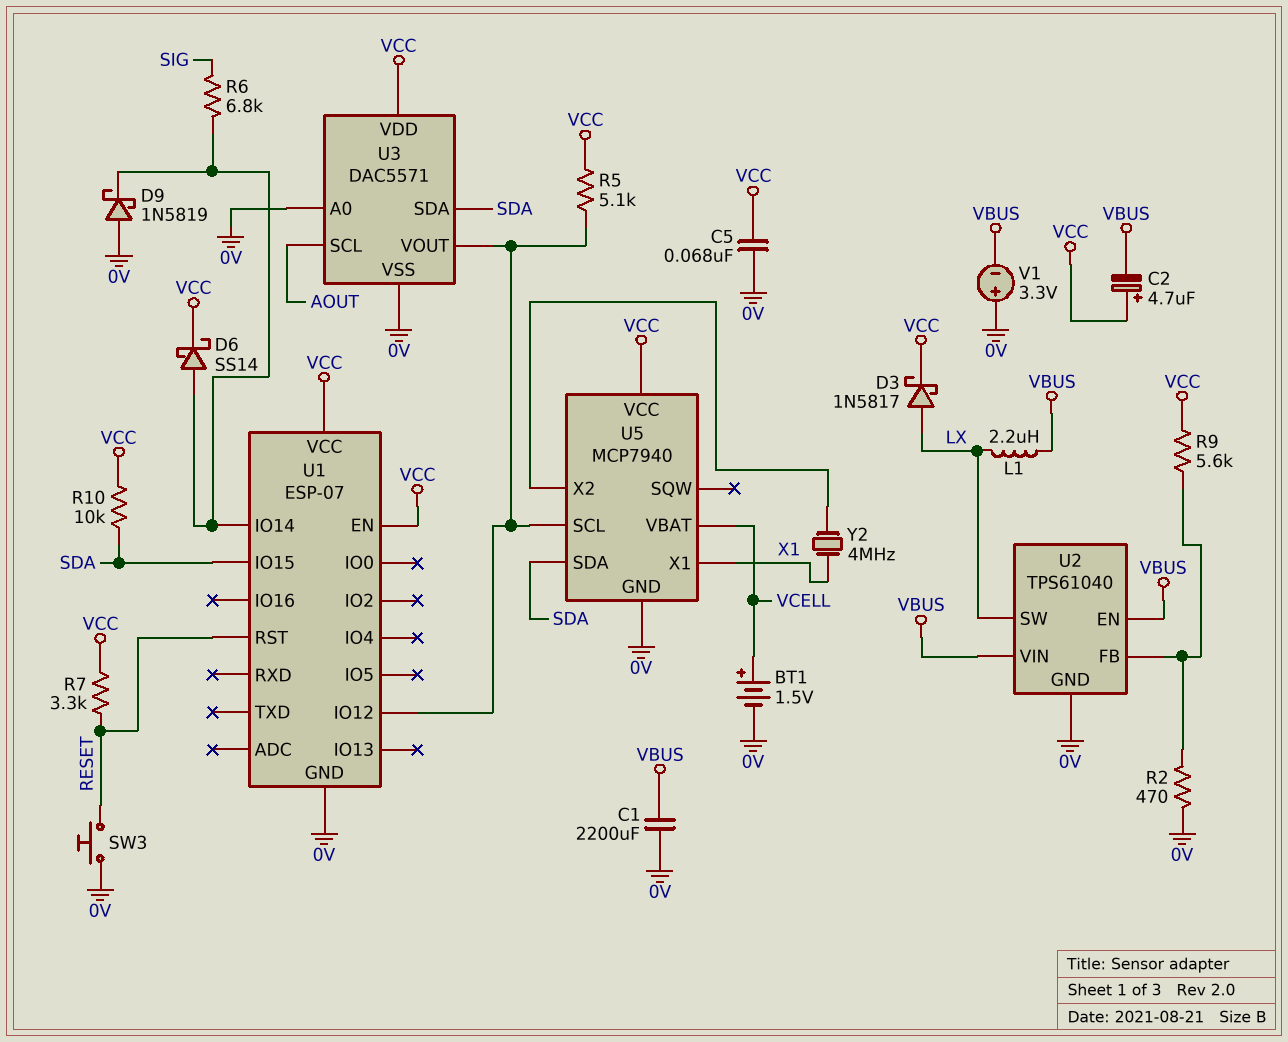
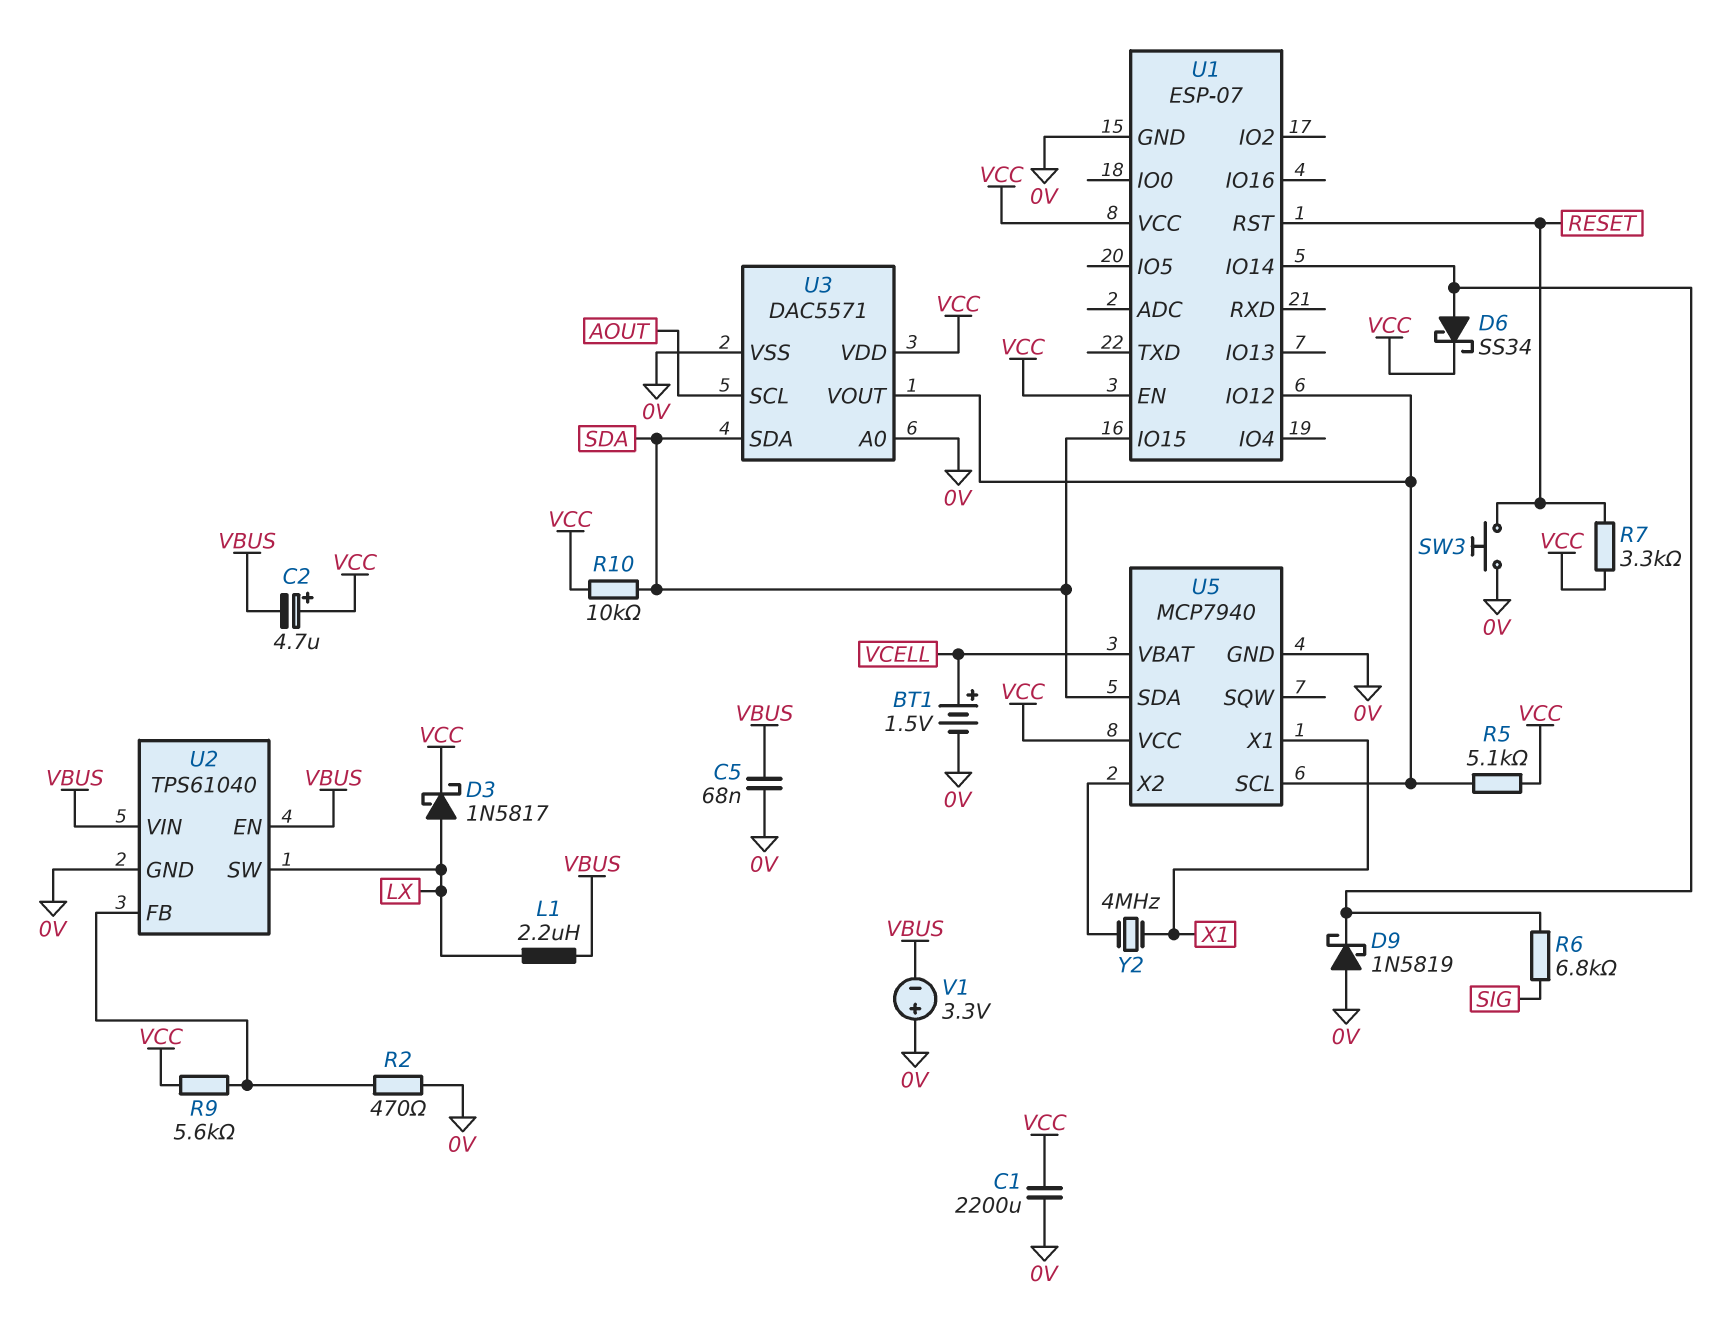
C1: 2200uF (0V, VBUS) -> 2200uF (0V, VCC)
C5: 68nF (0V, VCC) -> 68nF (0V, VBUS)
D6: schottky SS14 (A U1/IO14, K VCC) -> schottky SS34 (A U1/IO14, K VCC)

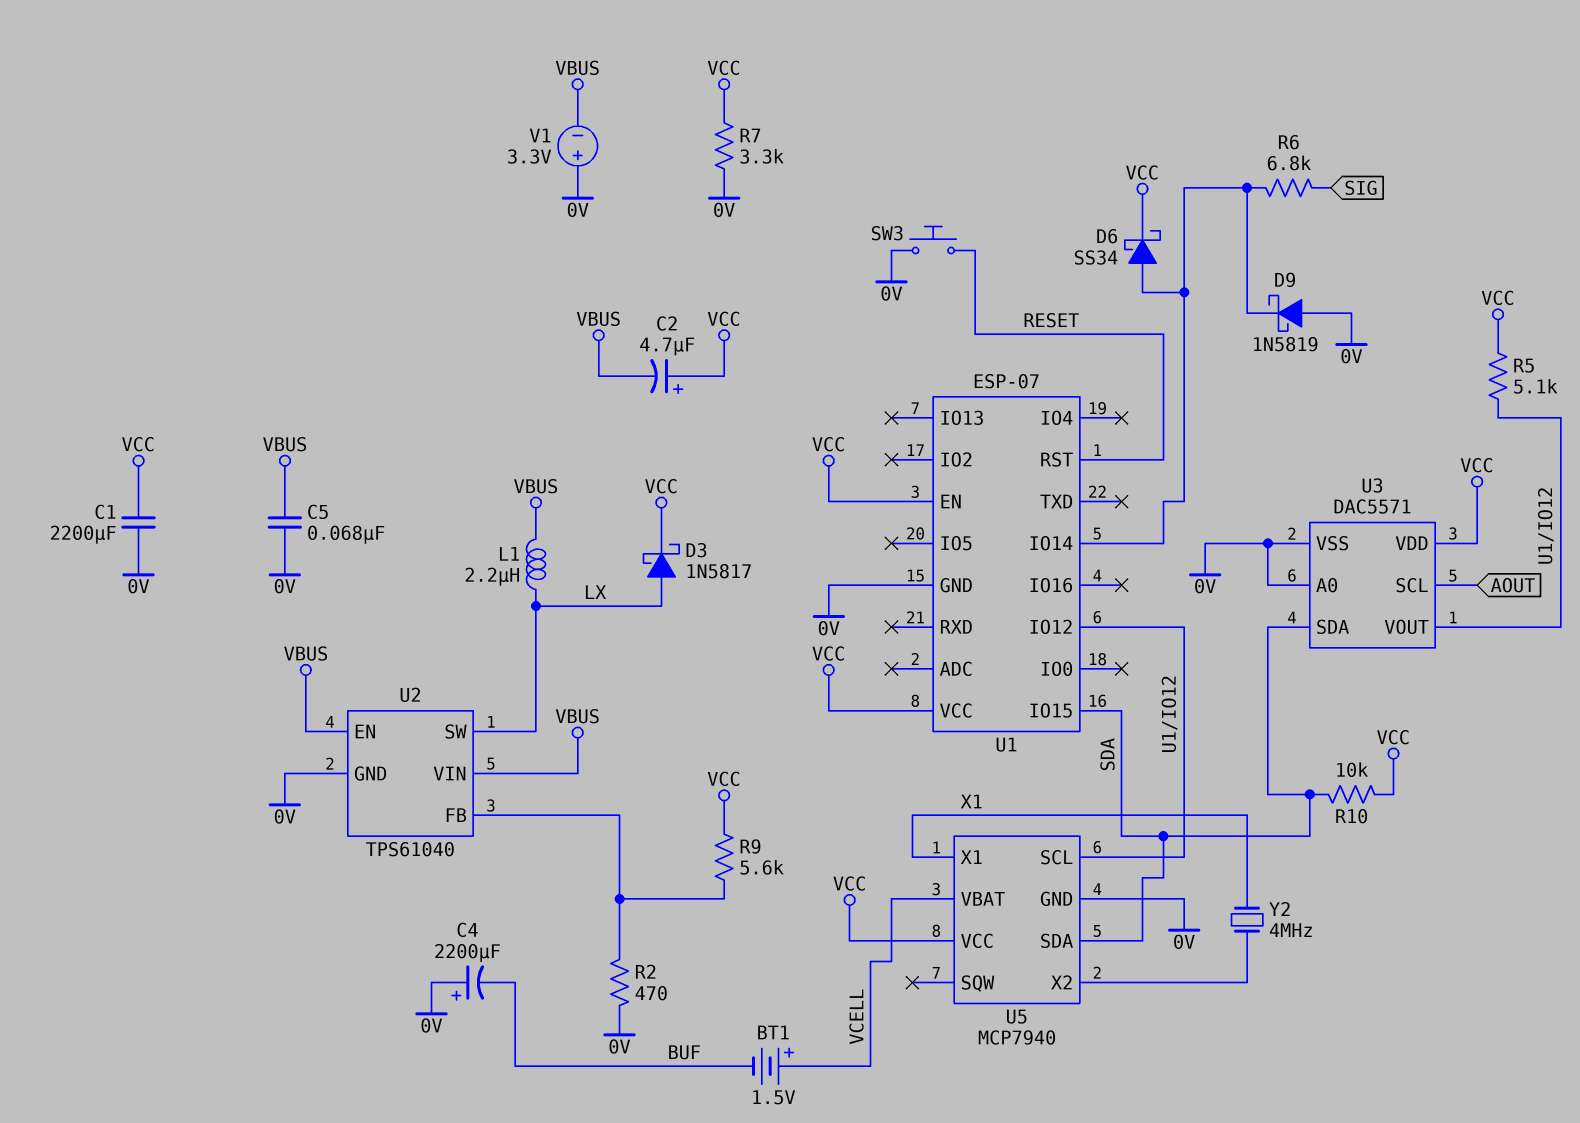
BT1: 1.5V (plus VCELL, minus 0V) -> 1.5V (plus VCELL, minus BUF)
C4: none -> 2200uF (plus 0V, minus BUF)
R7: 3.3k (RESET, VCC) -> 3.3k (0V, VCC)

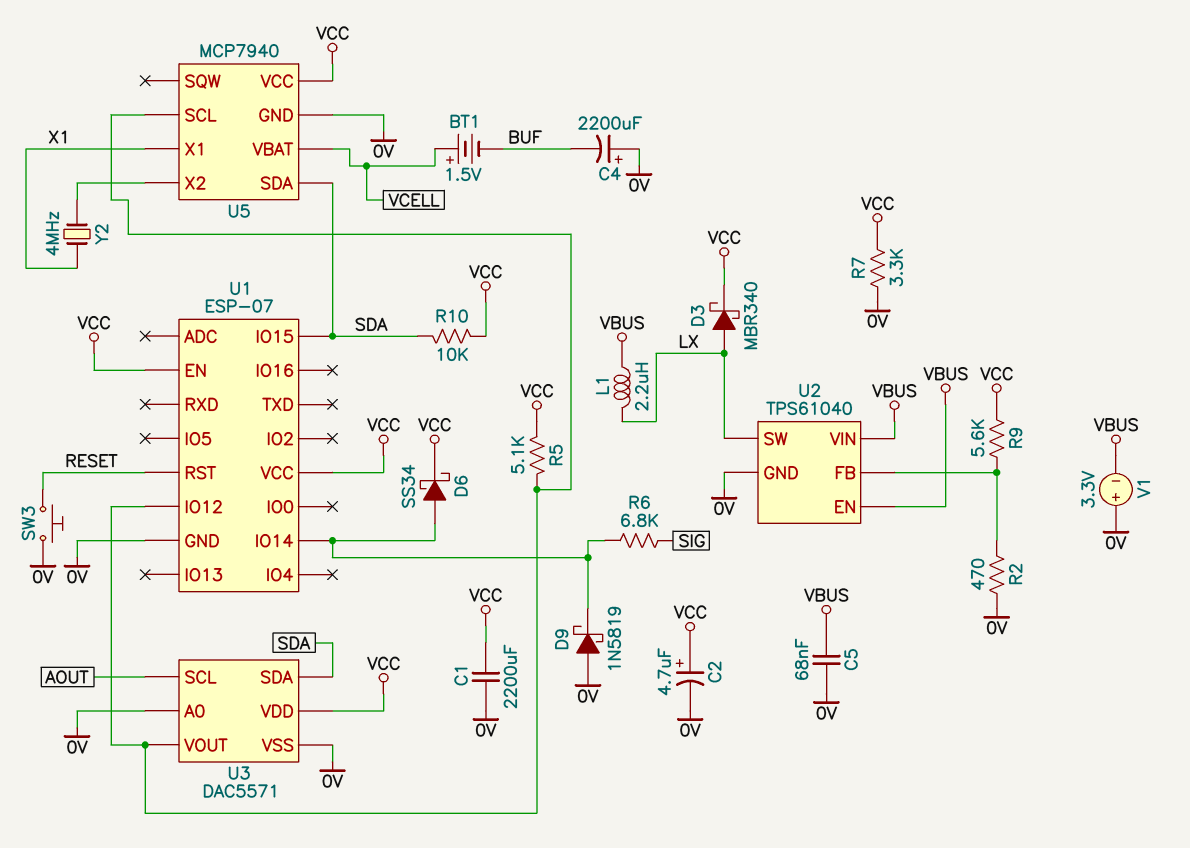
C2: 4.7uF (plus VCC, minus VBUS) -> 4.7uF (plus VCC, minus 0V)
D3: schottky 1N5817 (A LX, K VCC) -> schottky MBR340 (A LX, K VCC)

